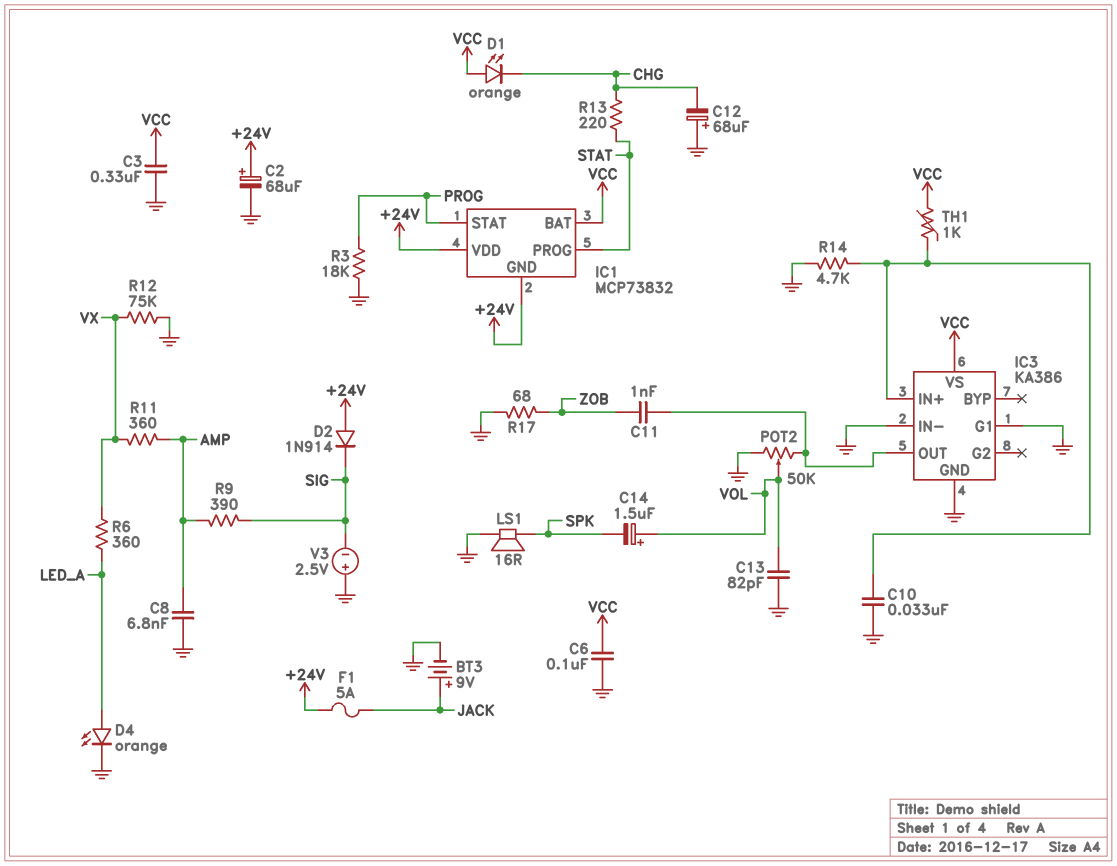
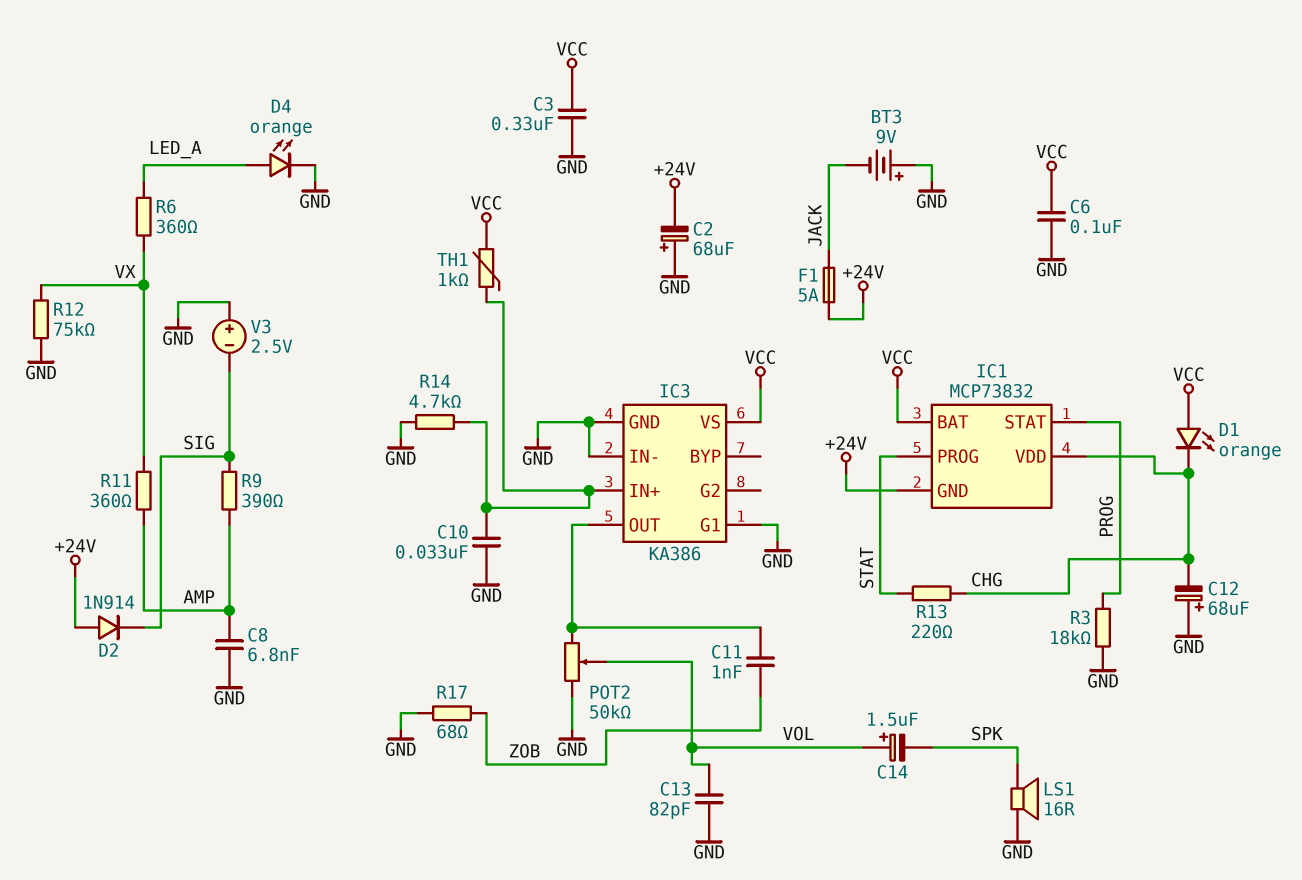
BT3: 9V (plus JACK, minus GND) -> 9V (plus GND, minus JACK)
C2: 68uF (plus +24V, minus GND) -> 68uF (plus GND, minus +24V)
IC1 pin VDD: +24V -> CHG

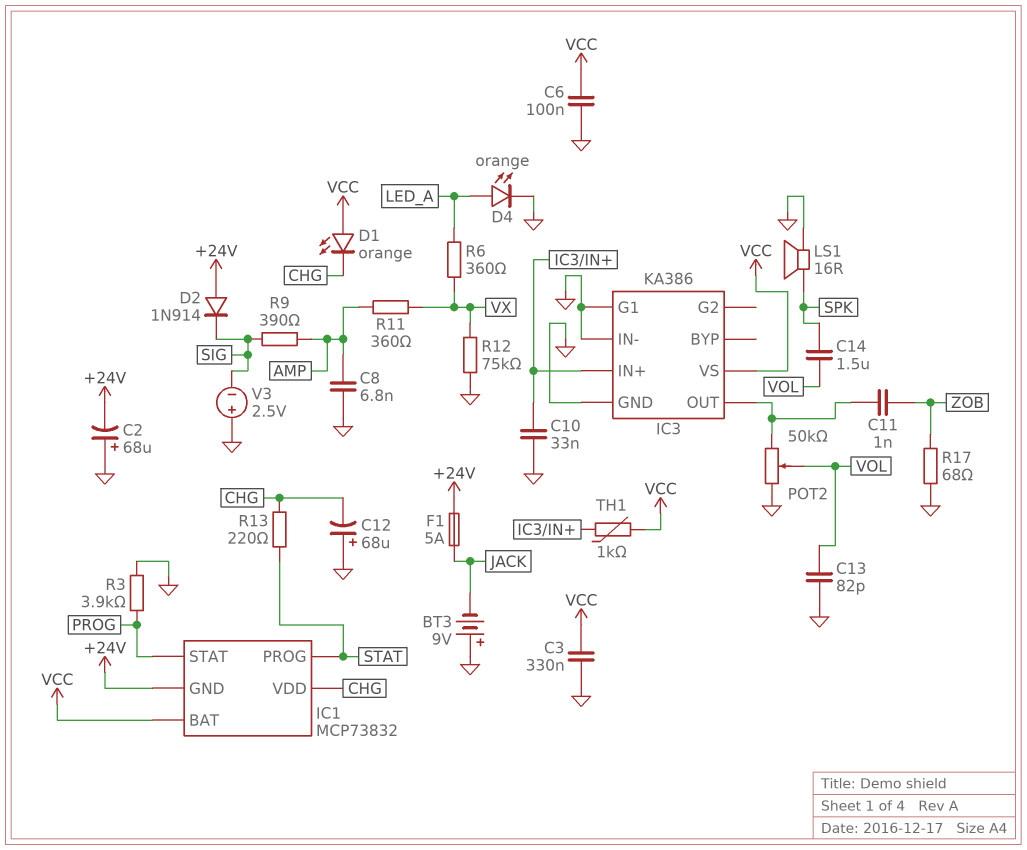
C14: 1.5uF (plus VOL, minus SPK) -> 1.5uF (SPK, VOL)
R3: 18k (GND, PROG) -> 3.9k (GND, PROG)
R14: 4.7k (GND, IC3/IN+) -> none

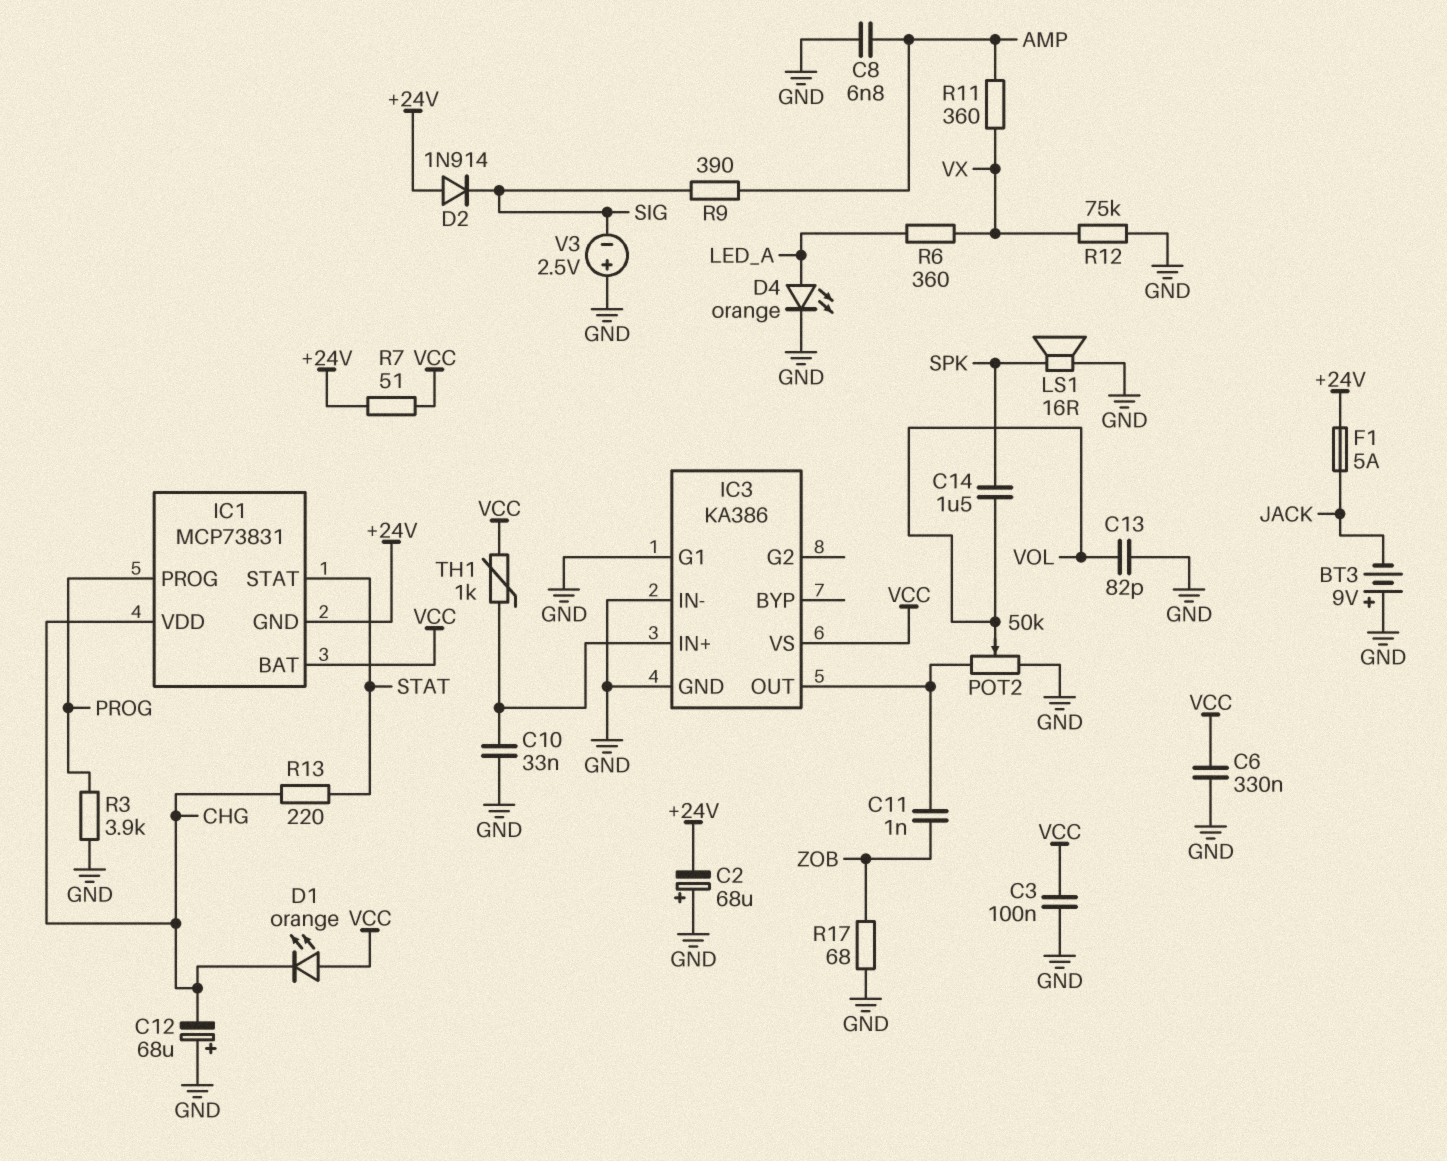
C3: 330nF (GND, VCC) -> 100nF (GND, VCC)
C6: 100nF (GND, VCC) -> 330nF (GND, VCC)
IC1: MCP73832 -> MCP73831
IC1 pin PROG: STAT -> PROG
IC1 pin STAT: PROG -> STAT
R7: none -> 51 (+24V, VCC)

